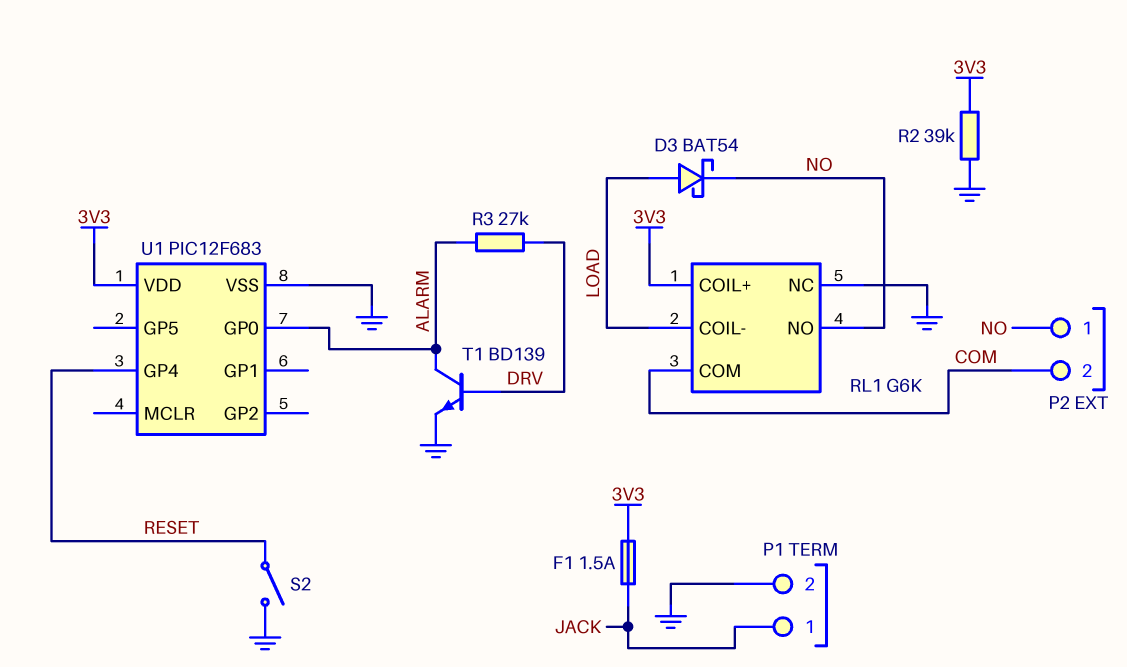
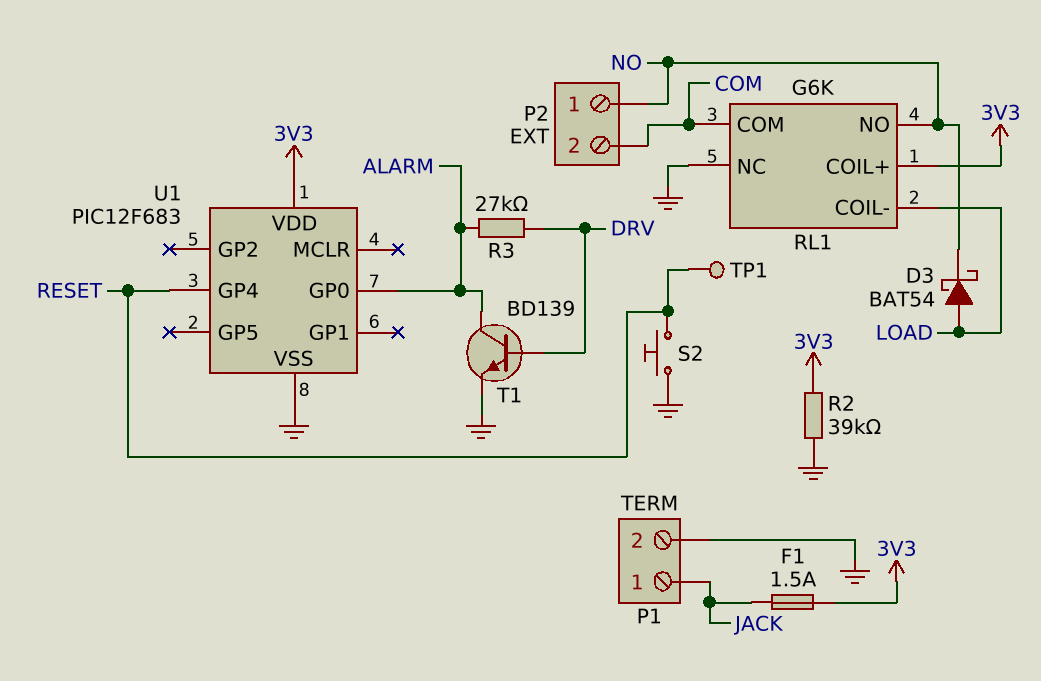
S2: switch (GND, RESET) -> button (GND, RESET)
TP1: none -> test point (RESET)

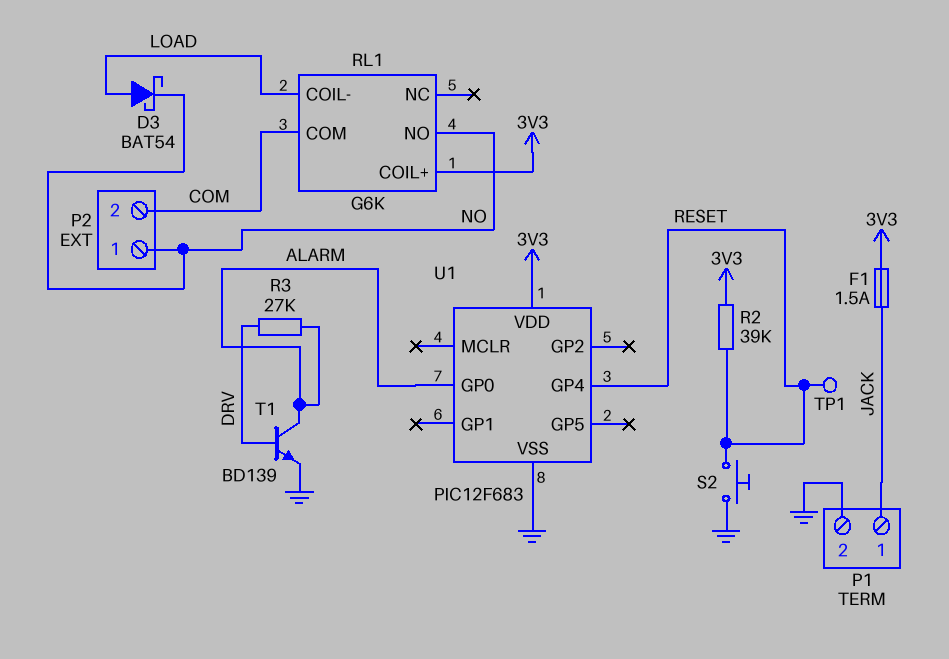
R2: 39k (3V3, GND) -> 39k (3V3, RESET)
RL1 pin NC: GND -> none

